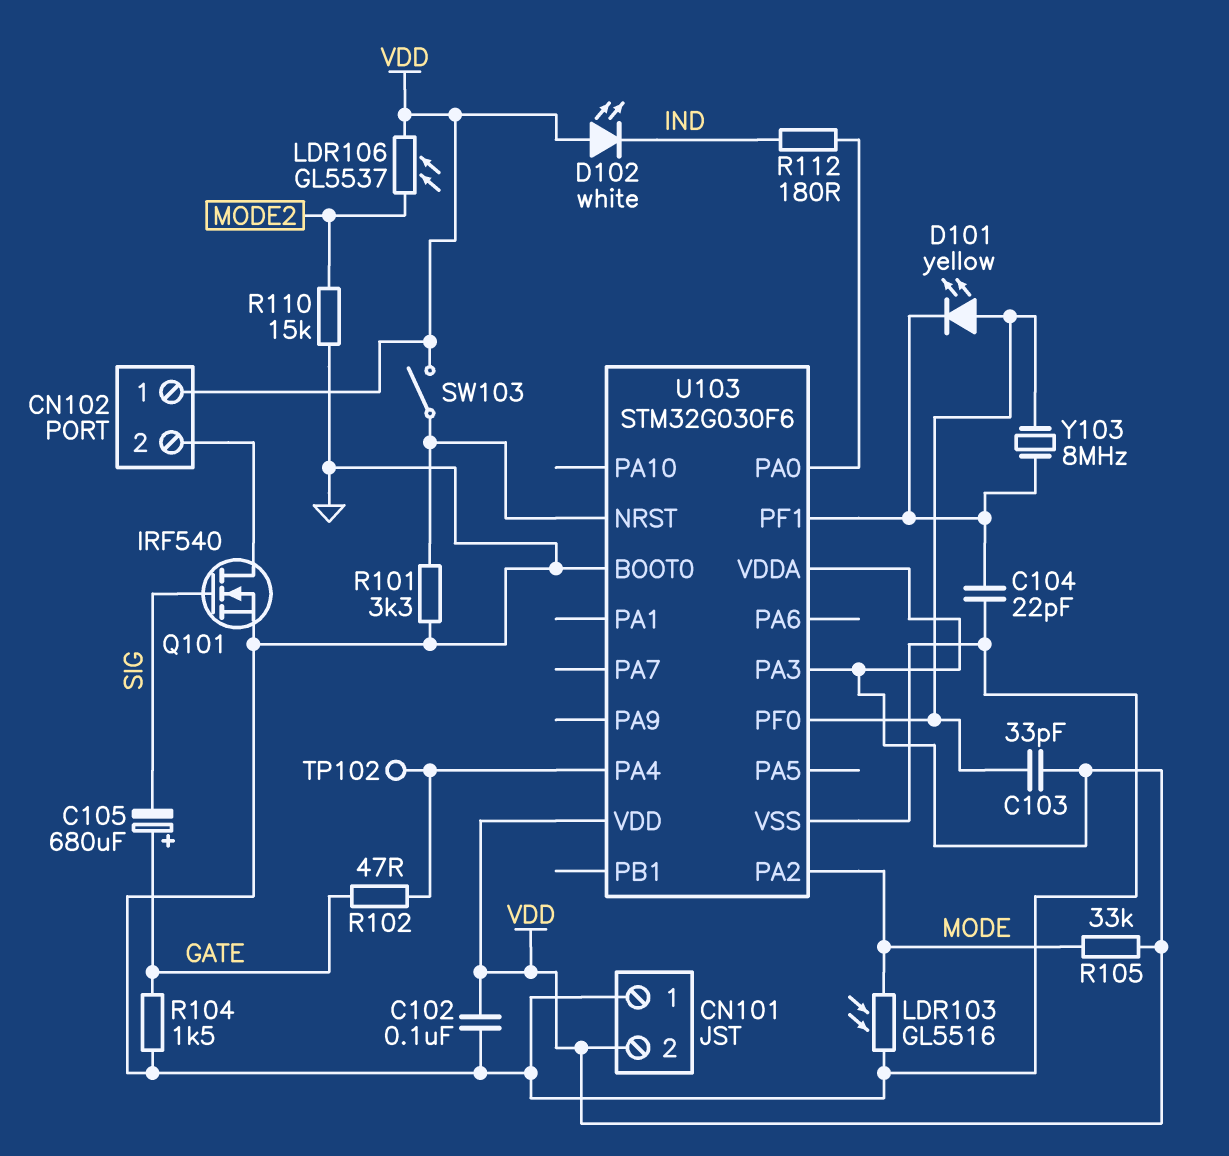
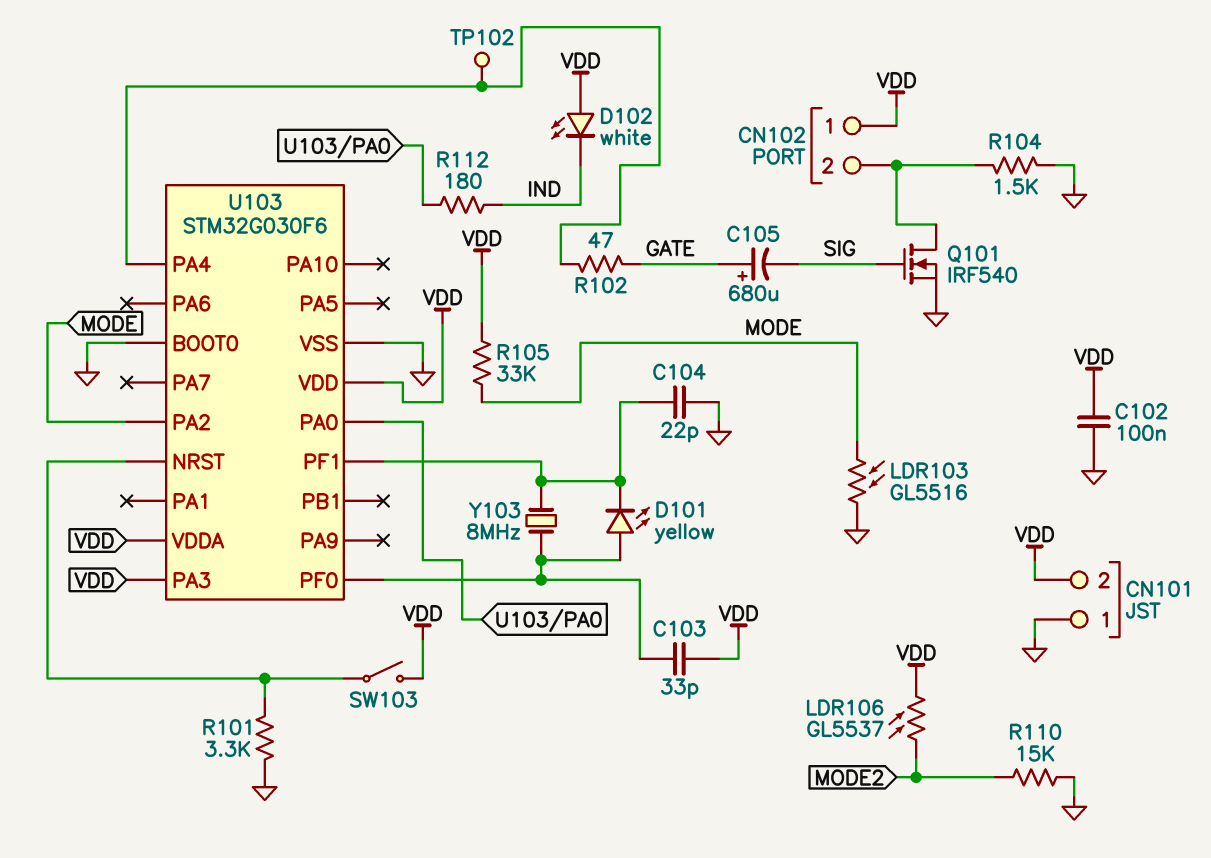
R104: 1.5k (GATE, GND) -> 1.5k (CN102/2, GND)

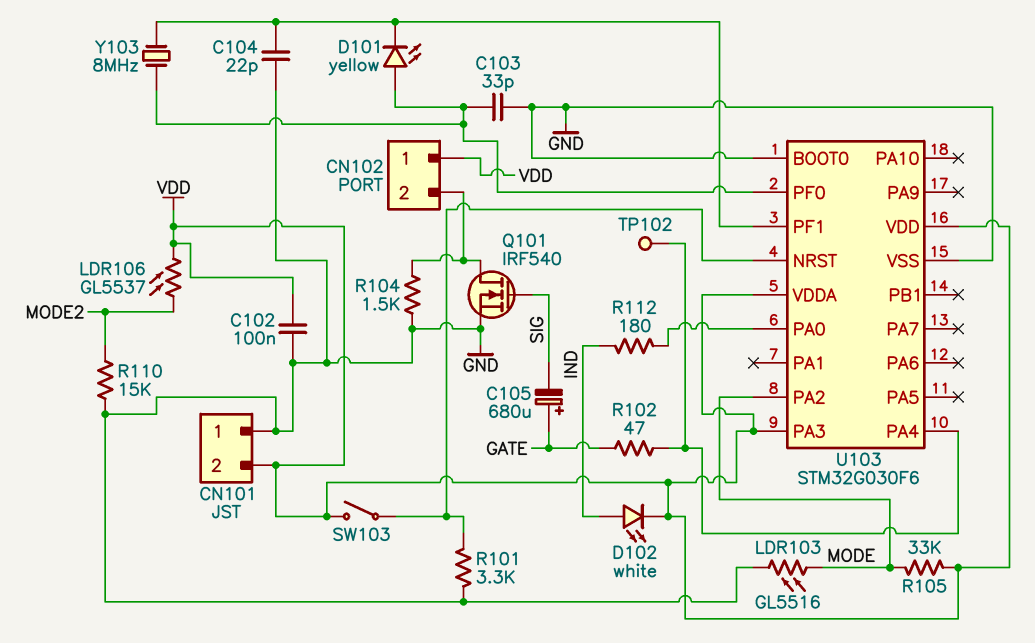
C103: 33pF (U103/PF0, VDD) -> 33pF (GND, U103/PF0)
D102: LED white (A VDD, K IND) -> LED white (A IND, K VDD)

